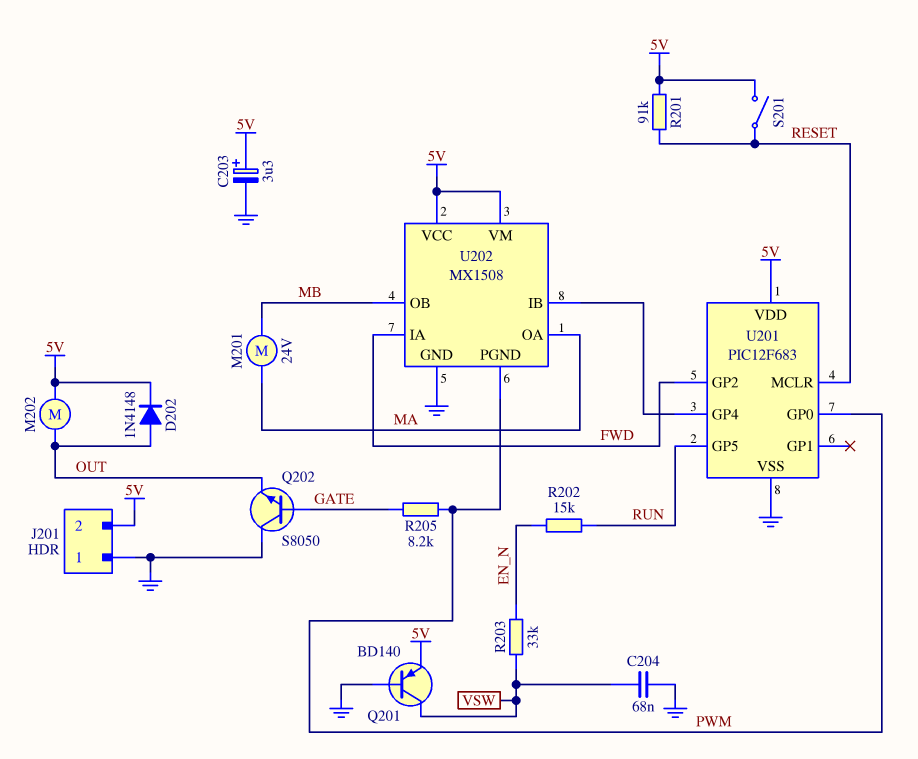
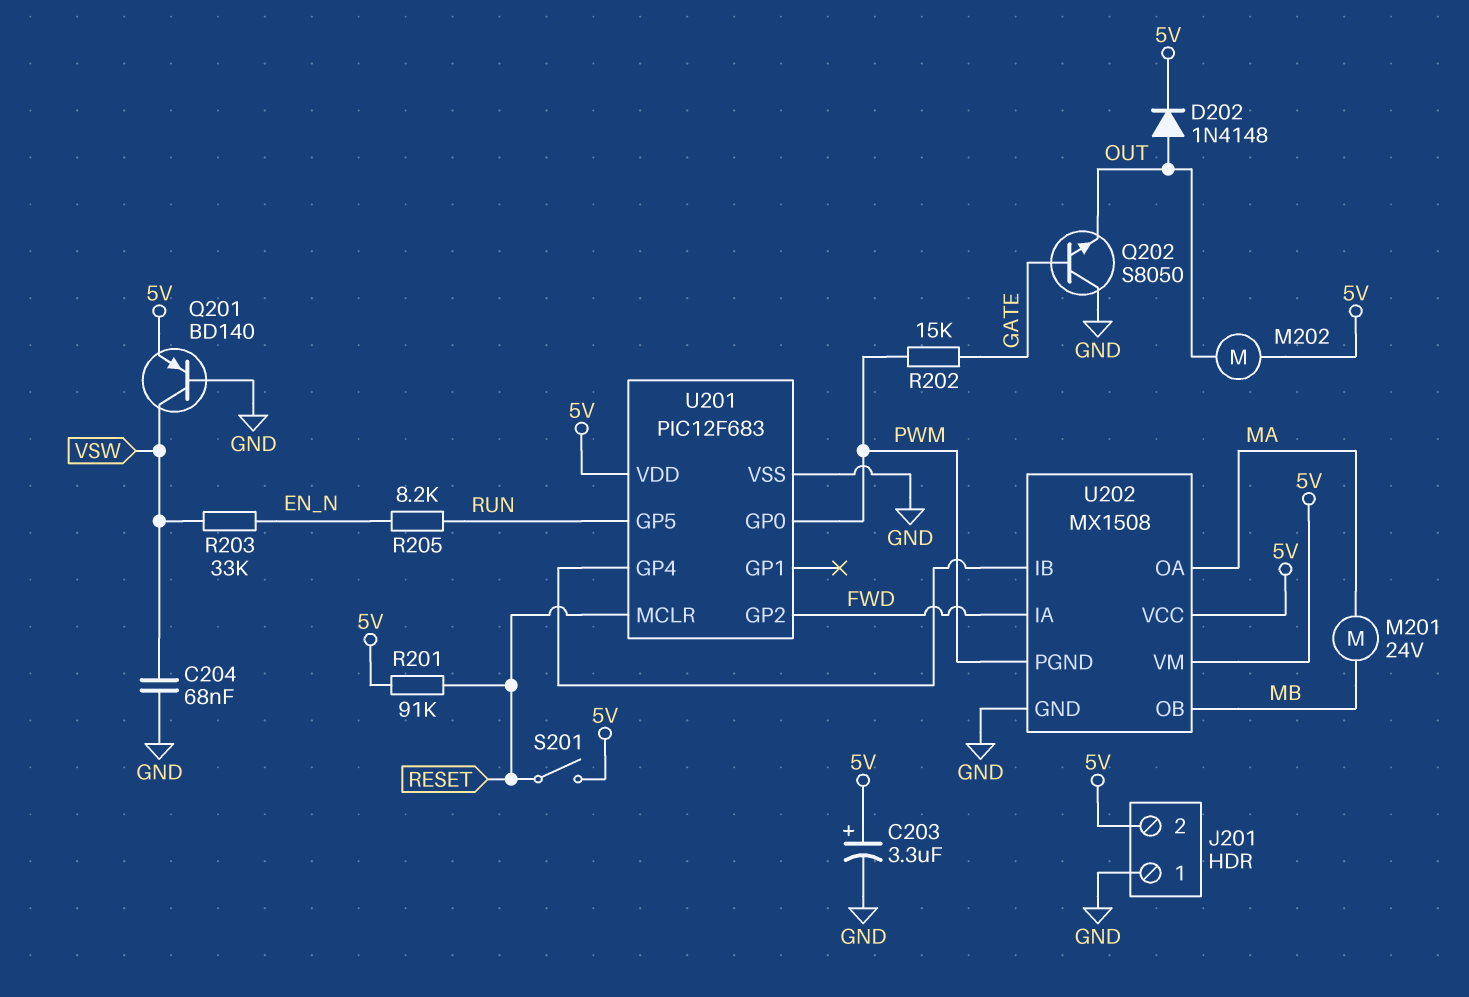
R202: 15k (EN_N, RUN) -> 15k (GATE, PWM)
R205: 8.2k (GATE, PWM) -> 8.2k (EN_N, RUN)

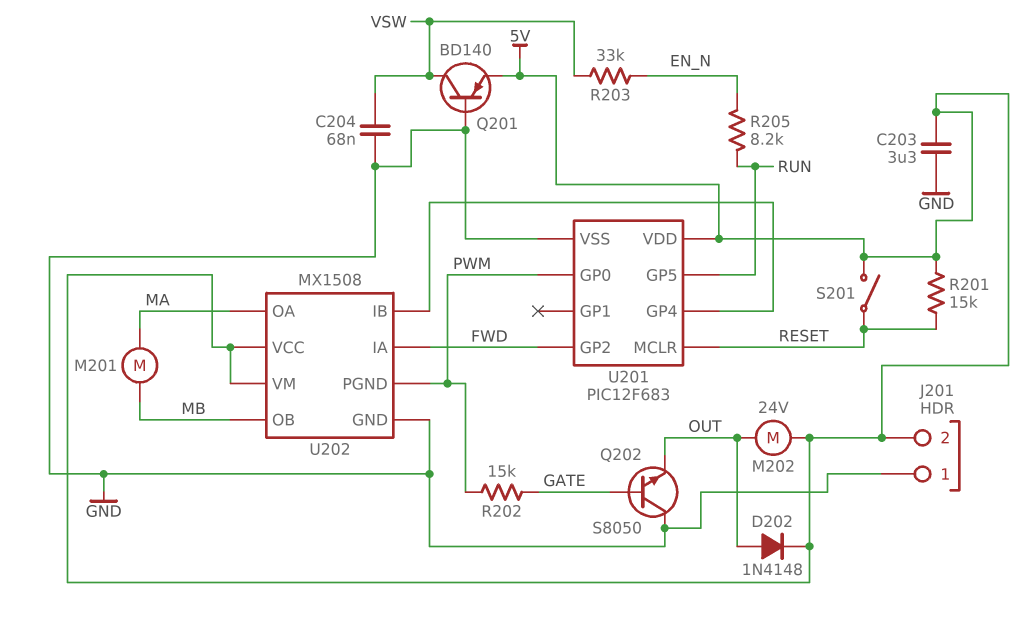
C203: 3.3uF (plus 5V, minus GND) -> 3.3uF (5V, GND)
M201: motor 24V (MA, MB) -> motor (MA, MB)
M202: motor (5V, OUT) -> motor 24V (5V, OUT)
R201: 91k (5V, RESET) -> 15k (5V, RESET)

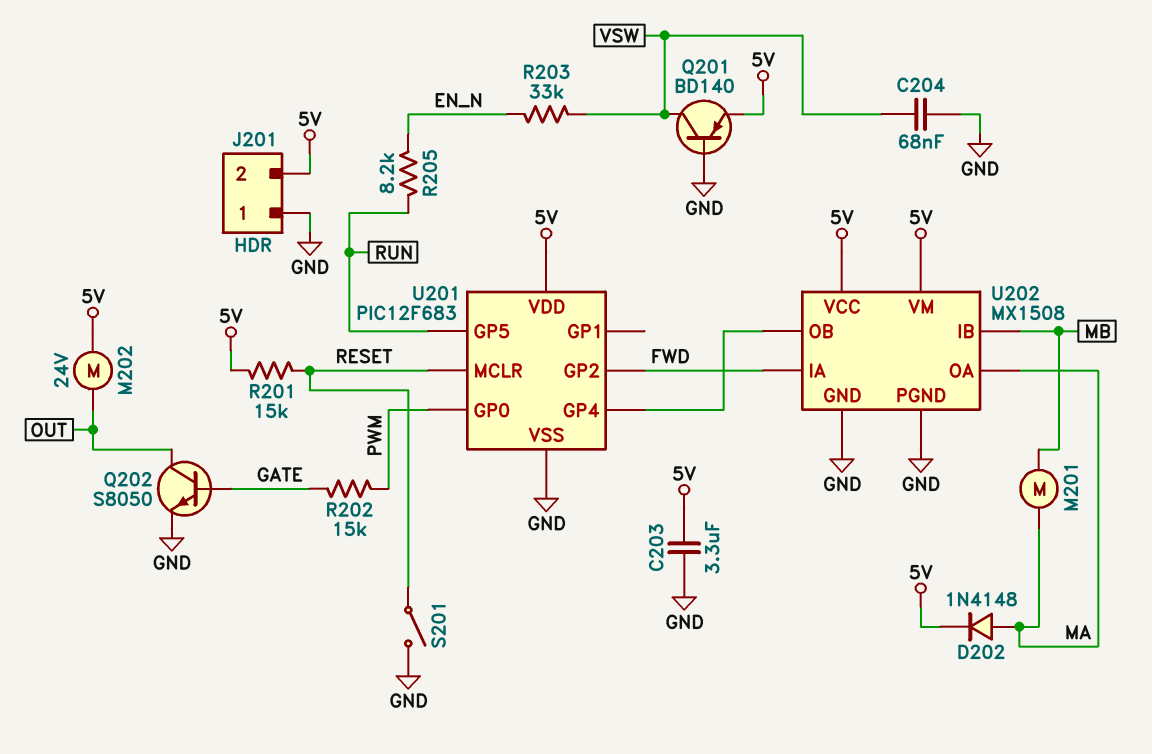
D202: diode 1N4148 (A OUT, K 5V) -> diode 1N4148 (A MA, K 5V)
Q202: NPN S8050 (B GATE, C GND, E OUT) -> NPN S8050 (B GATE, C OUT, E GND)
S201: switch (5V, RESET) -> switch (GND, RESET)
U202 pin IB: U201/GP4 -> MB
U202 pin OB: MB -> U201/GP4
U202 pin PGND: PWM -> GND

